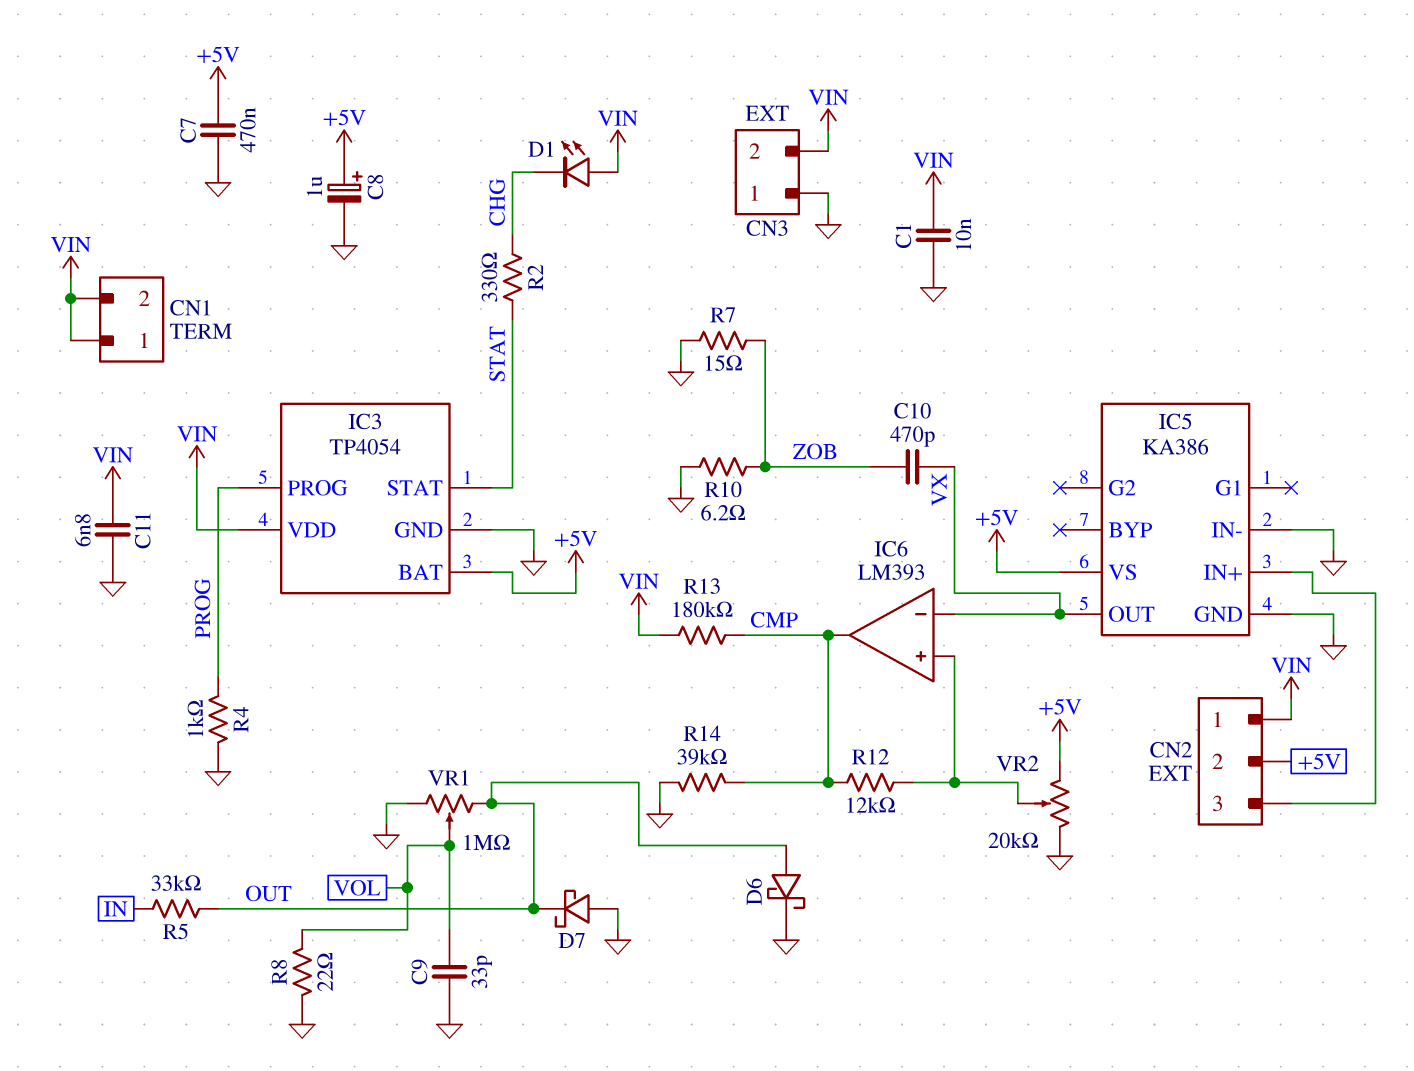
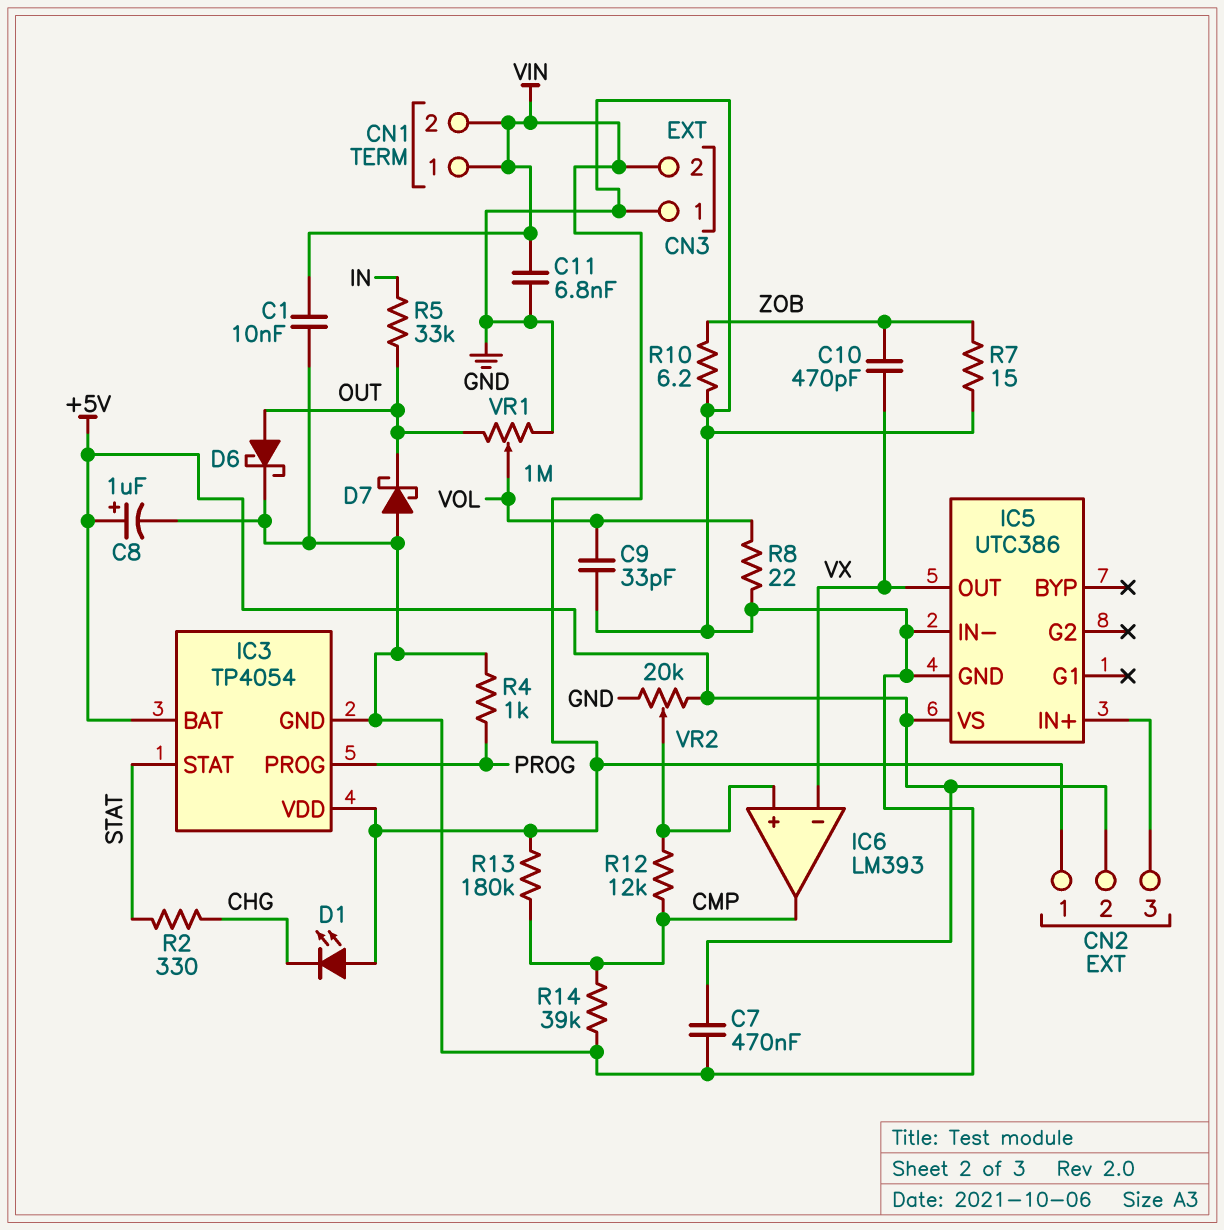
IC5: KA386 -> UTC386

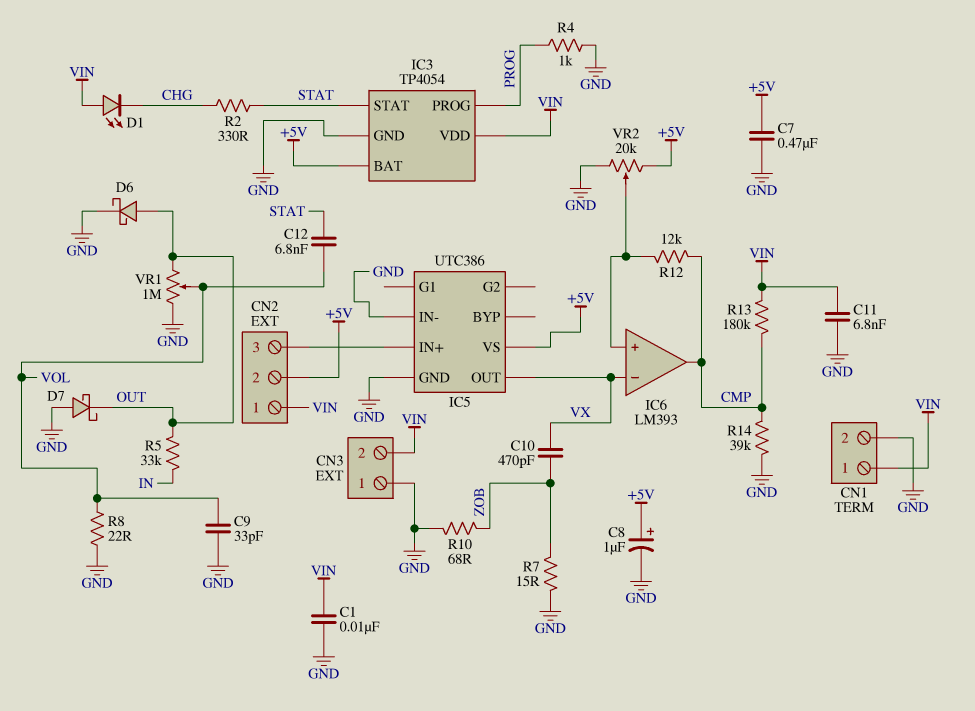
C12: none -> 6.8nF (STAT, VOL)
CN1 pin 2: VIN -> GND
R10: 6.2 (GND, ZOB) -> 68 (GND, ZOB)

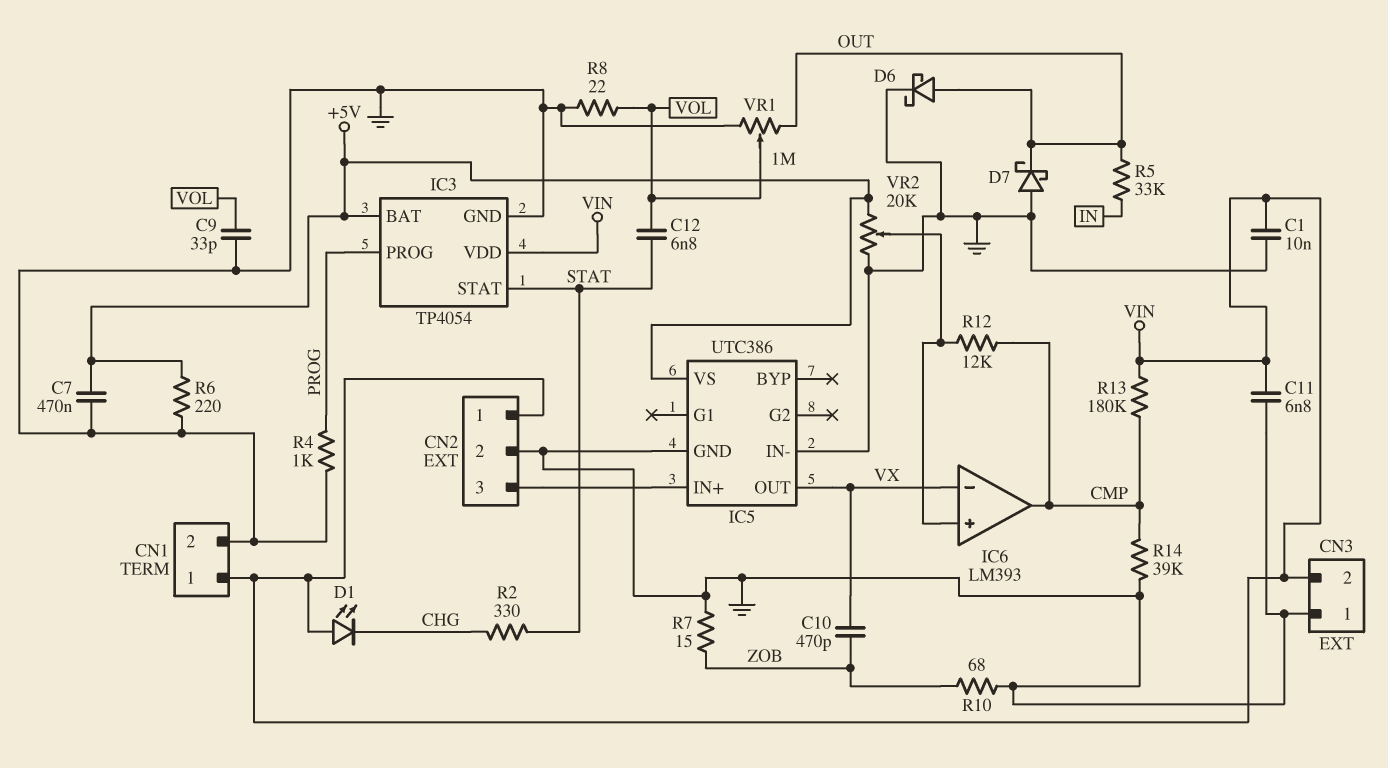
C8: 1uF (plus +5V, minus GND) -> none
CN2 pin 2: +5V -> GND
R6: none -> 220 (+5V, GND)

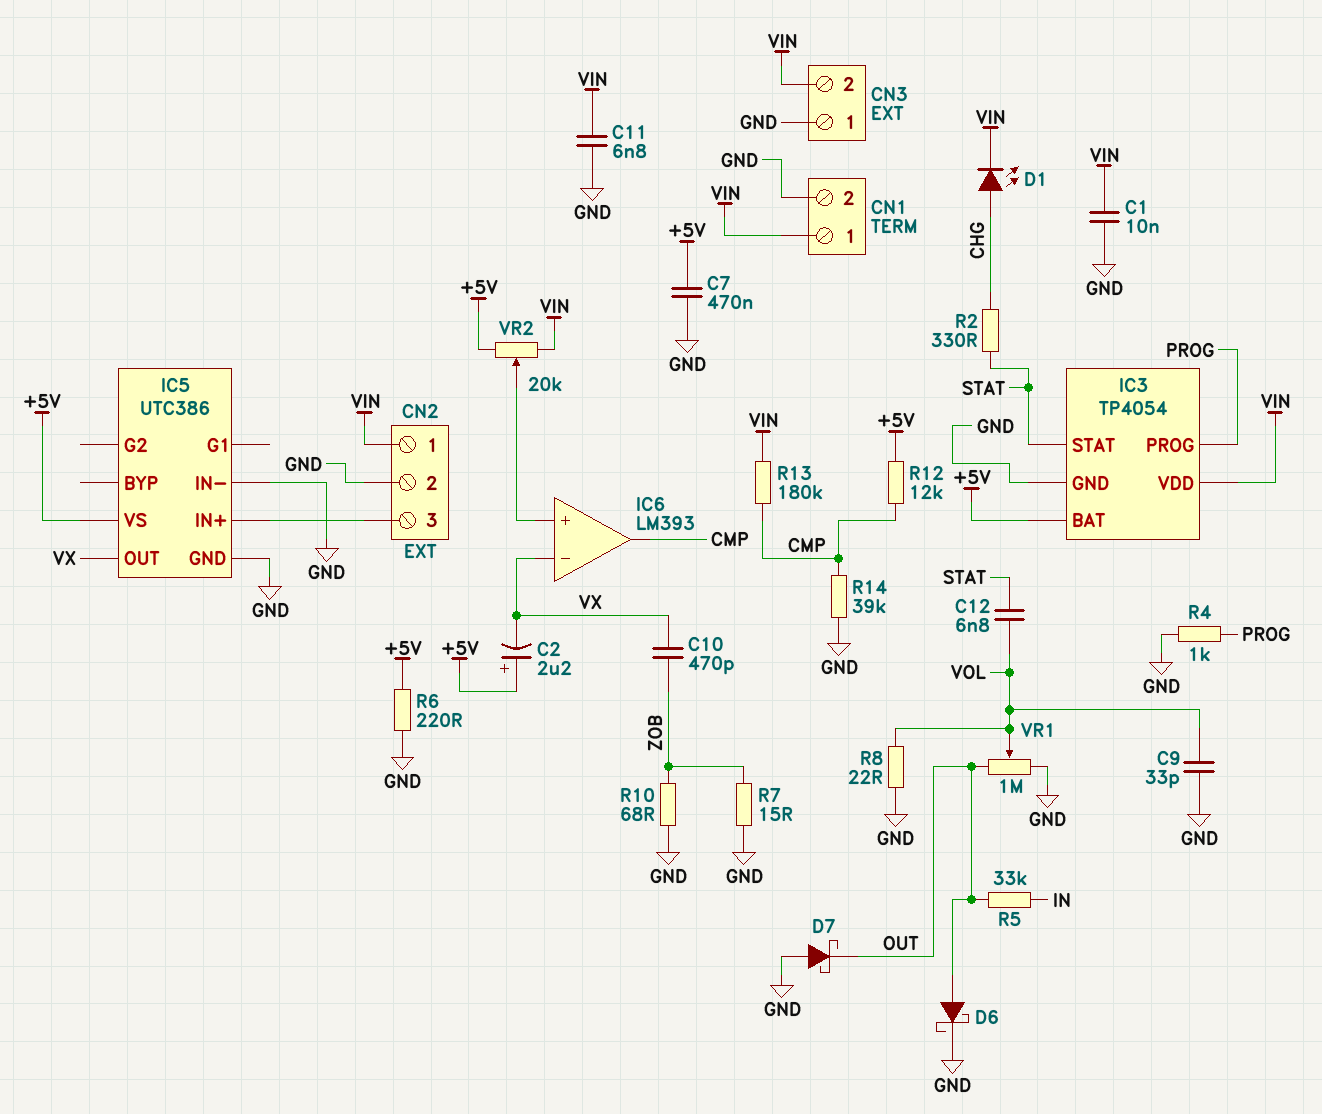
C2: none -> 2.2uF (plus +5V, minus VX)
D1: LED (A VIN, K CHG) -> LED (A CHG, K VIN)
R12: 12k (CMP, IC6/in+) -> 12k (+5V, CMP)
VR2: 20k (+5V, GND, wiper IC6/in+) -> 20k (+5V, VIN, wiper IC6/in+)

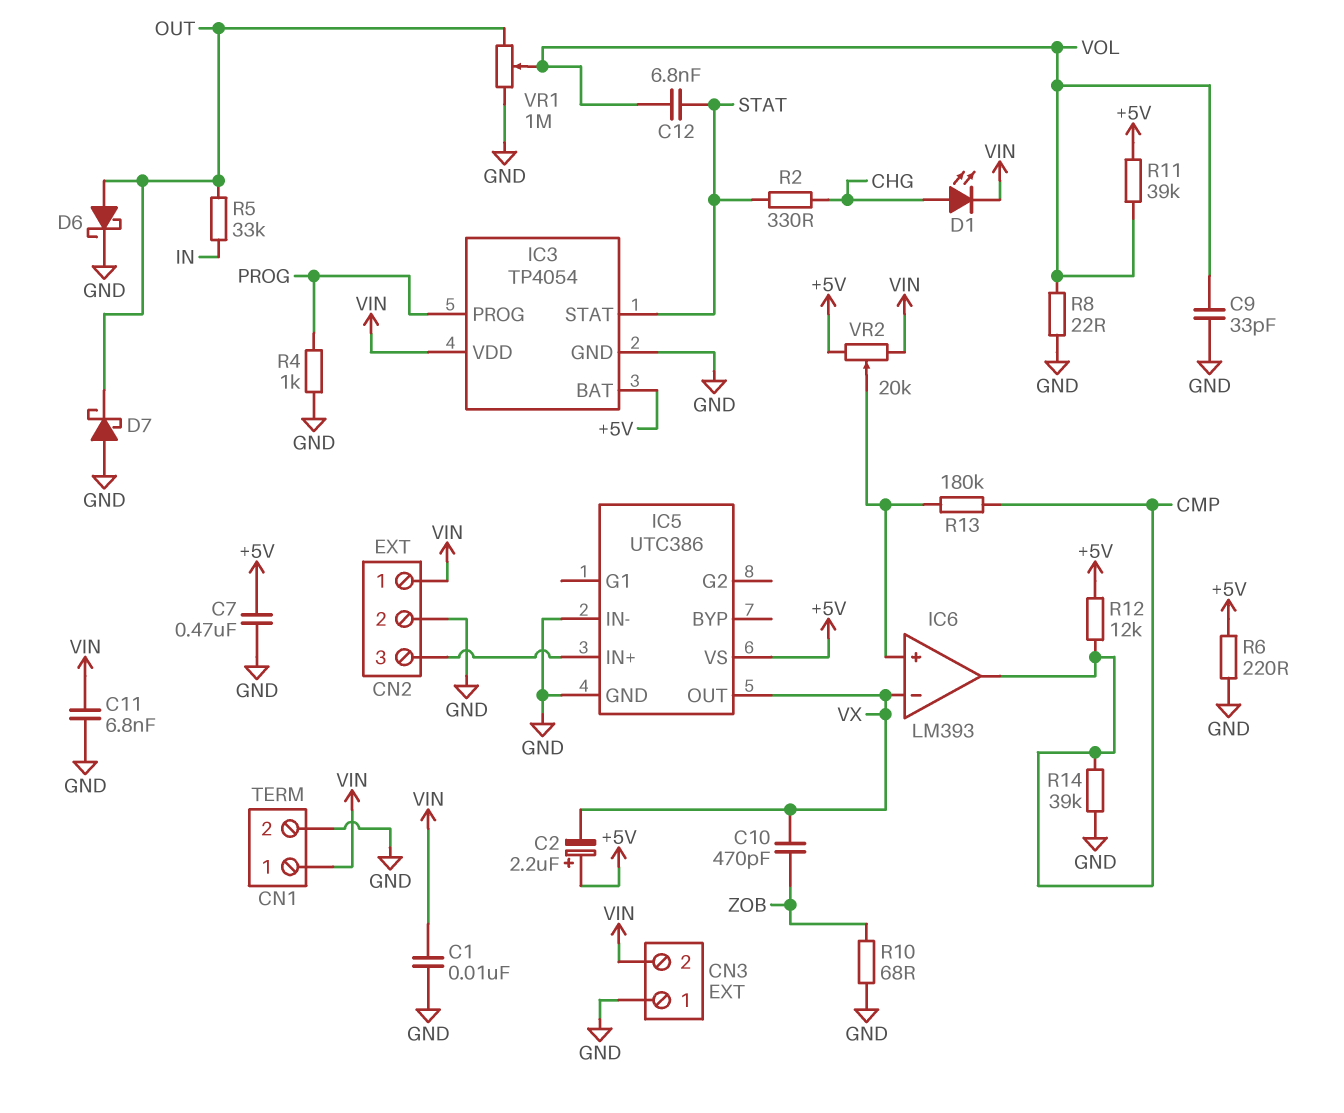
R7: 15 (GND, ZOB) -> none
R11: none -> 39k (+5V, VOL)
R13: 180k (CMP, VIN) -> 180k (CMP, IC6/in+)

